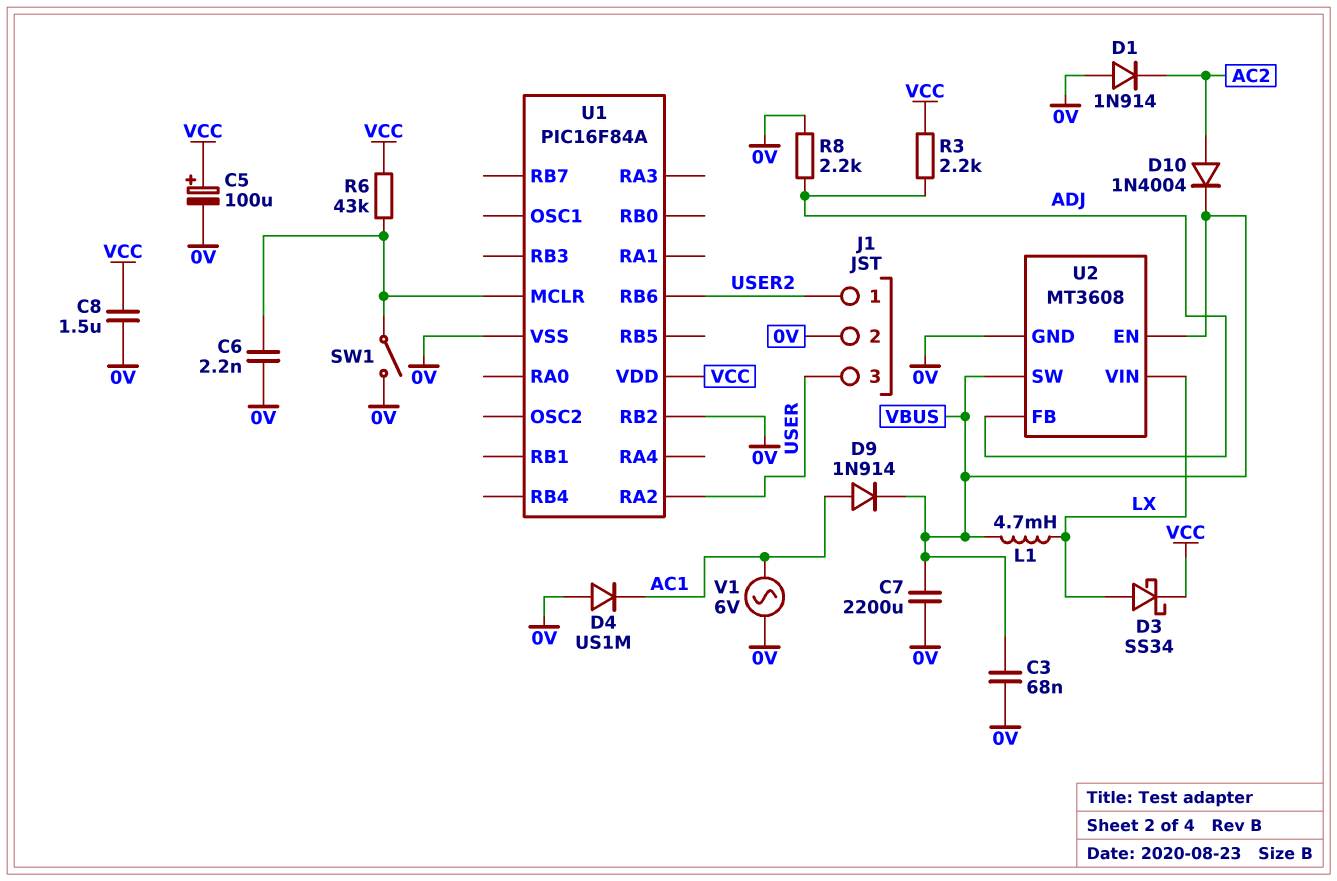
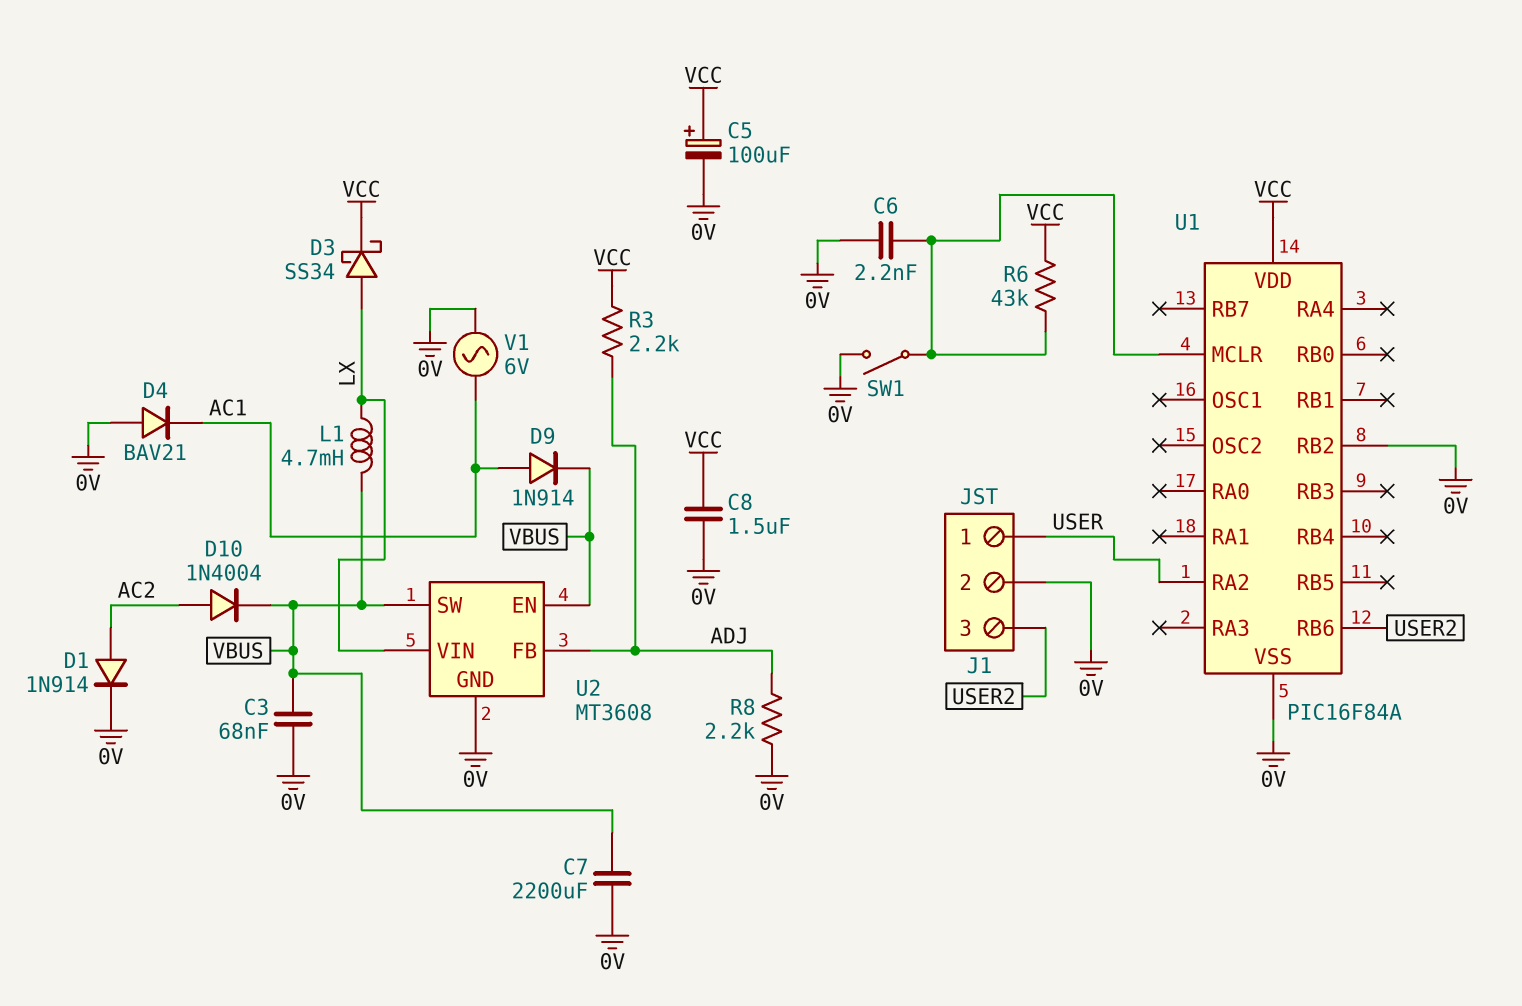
D1: diode 1N914 (A 0V, K AC2) -> diode 1N914 (A AC2, K 0V)
D4: diode US1M (A 0V, K AC1) -> diode BAV21 (A 0V, K AC1)
J1 pin 1: USER2 -> USER
J1 pin 3: USER -> USER2

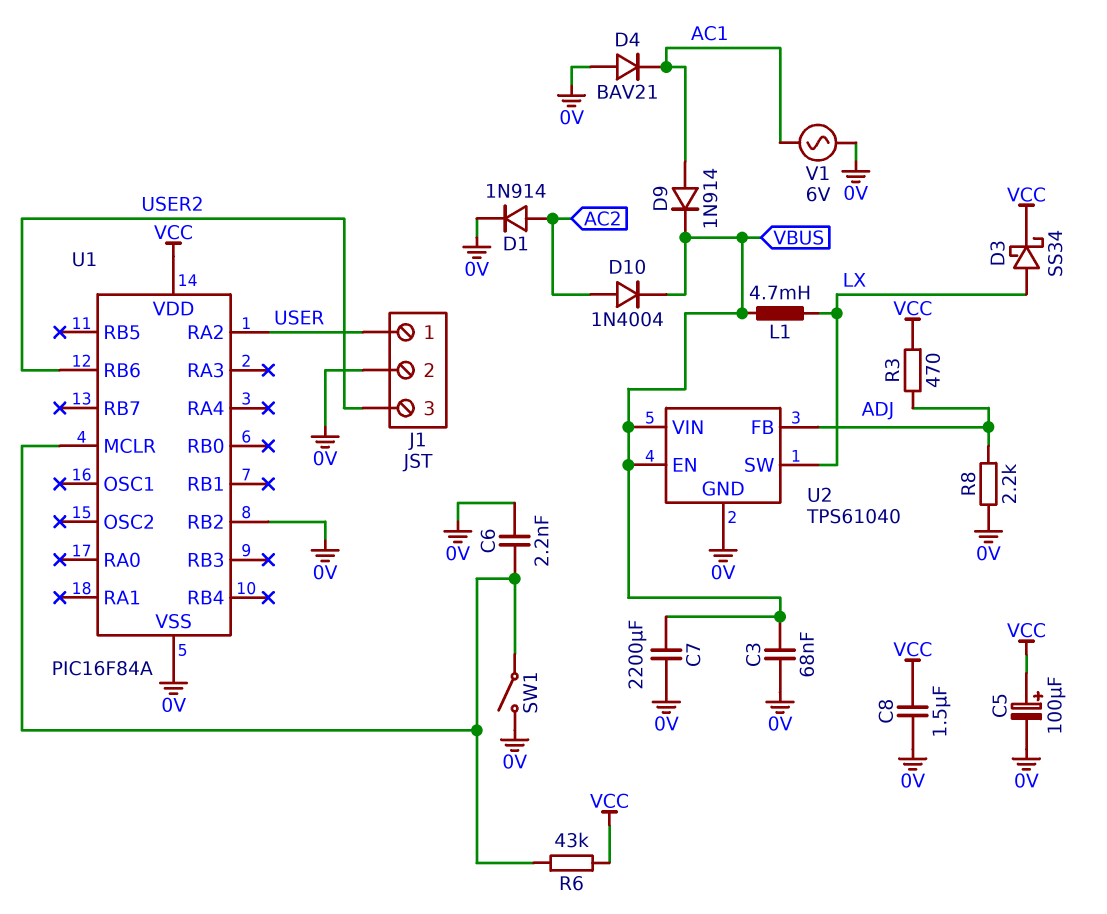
R3: 2.2k (ADJ, VCC) -> 470 (ADJ, VCC)
U2: MT3608 -> TPS61040
U2 pin SW: VBUS -> LX
U2 pin VIN: LX -> VBUS

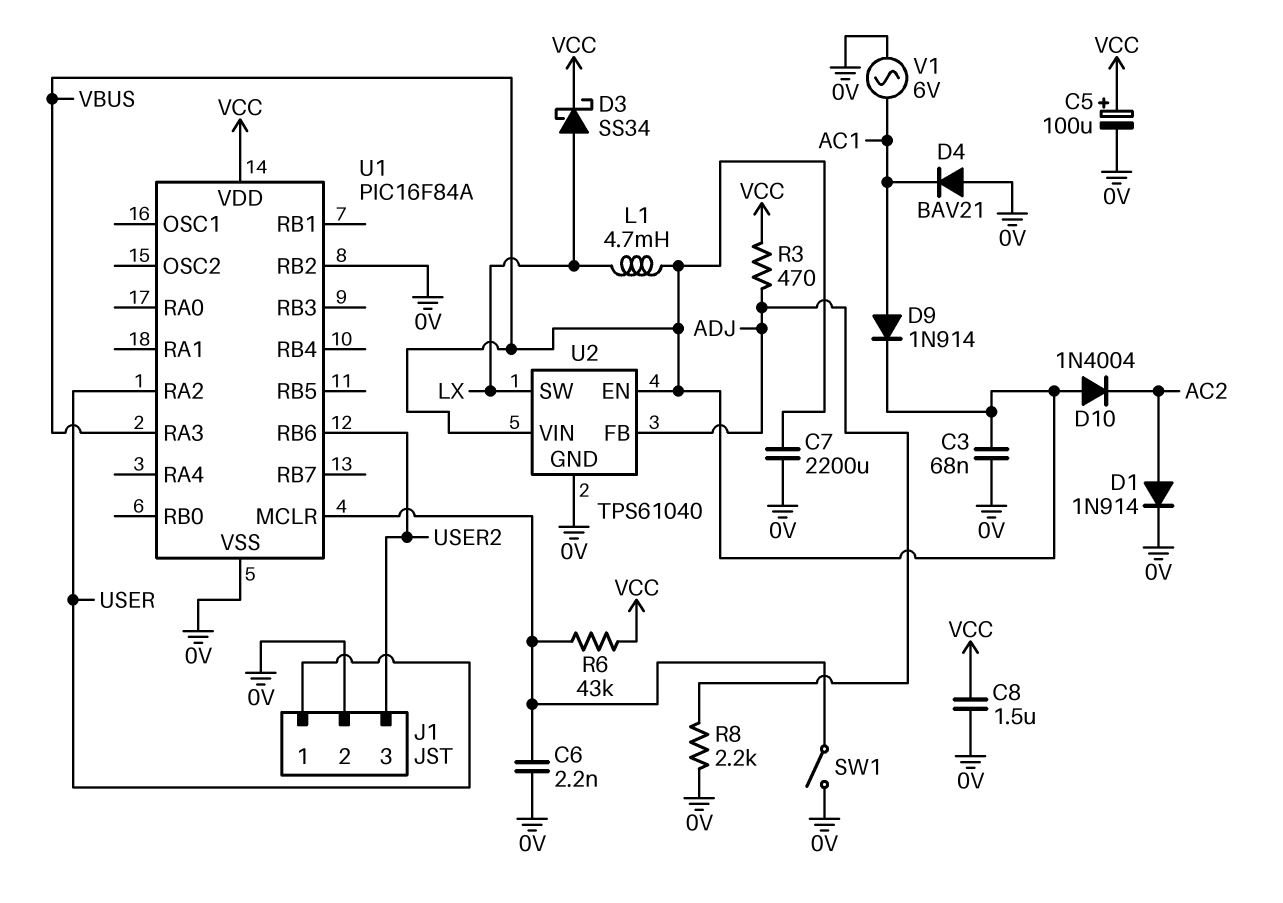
D10: diode 1N4004 (A AC2, K VBUS) -> diode 1N4004 (A VBUS, K AC2)
U1 pin RA3: none -> VBUS

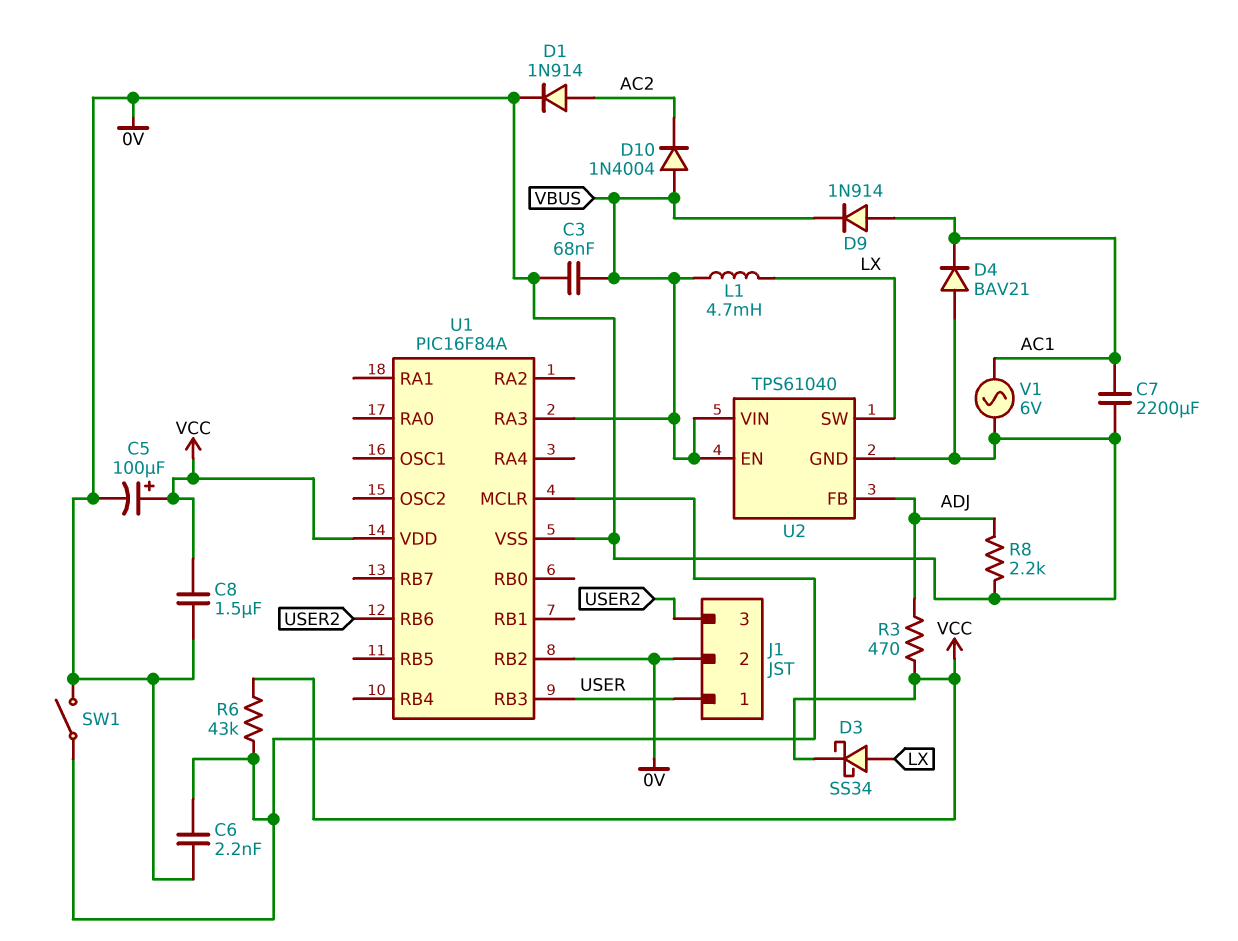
C7: 2200uF (0V, VBUS) -> 2200uF (0V, AC1)
U1 pin RA2: USER -> none
U1 pin RB3: none -> USER

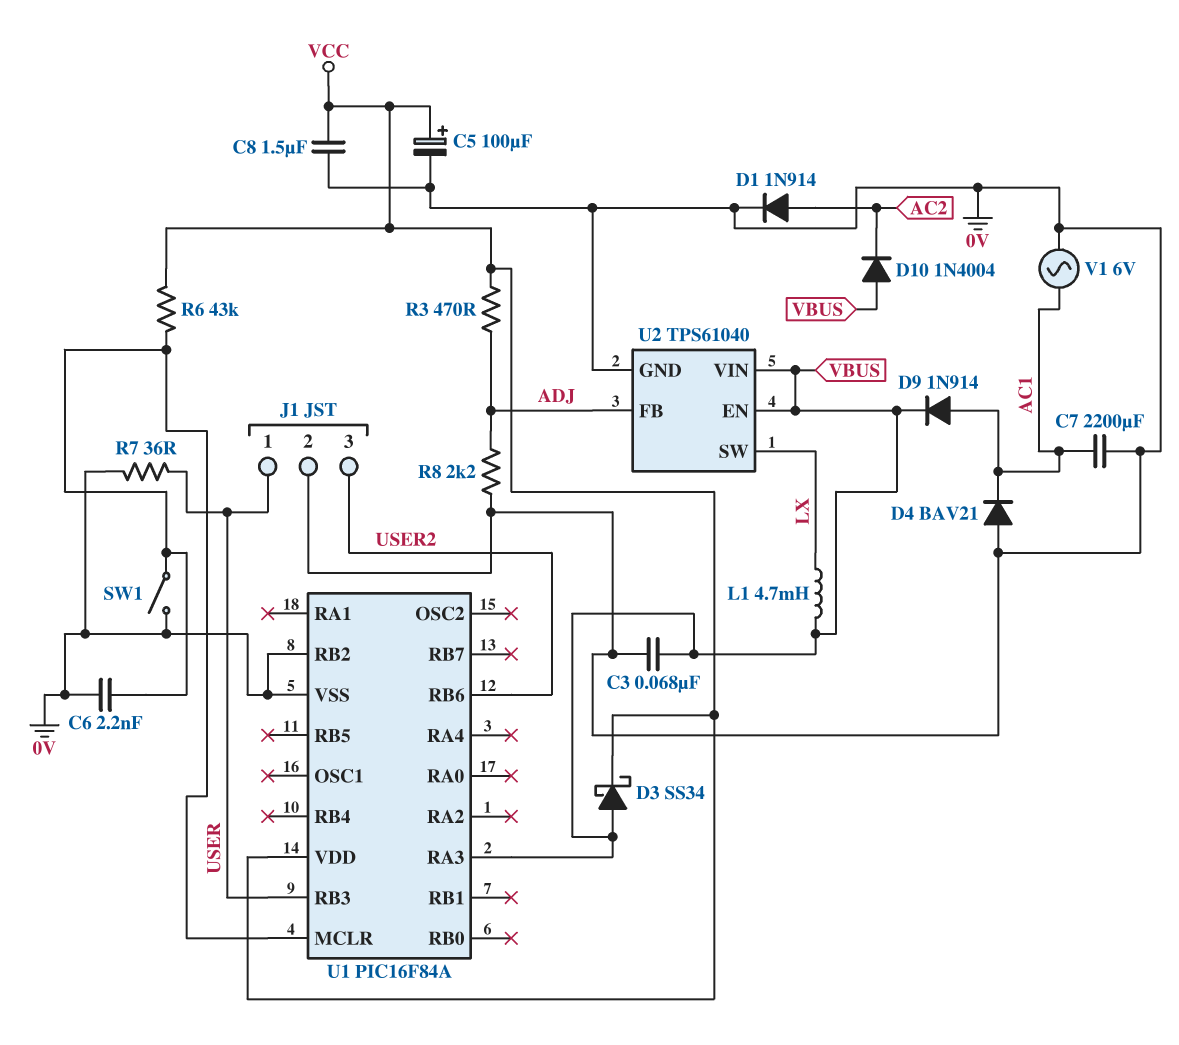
D3: schottky SS34 (A LX, K VCC) -> schottky SS34 (A VBUS, K VCC)
R7: none -> 36 (0V, USER)

